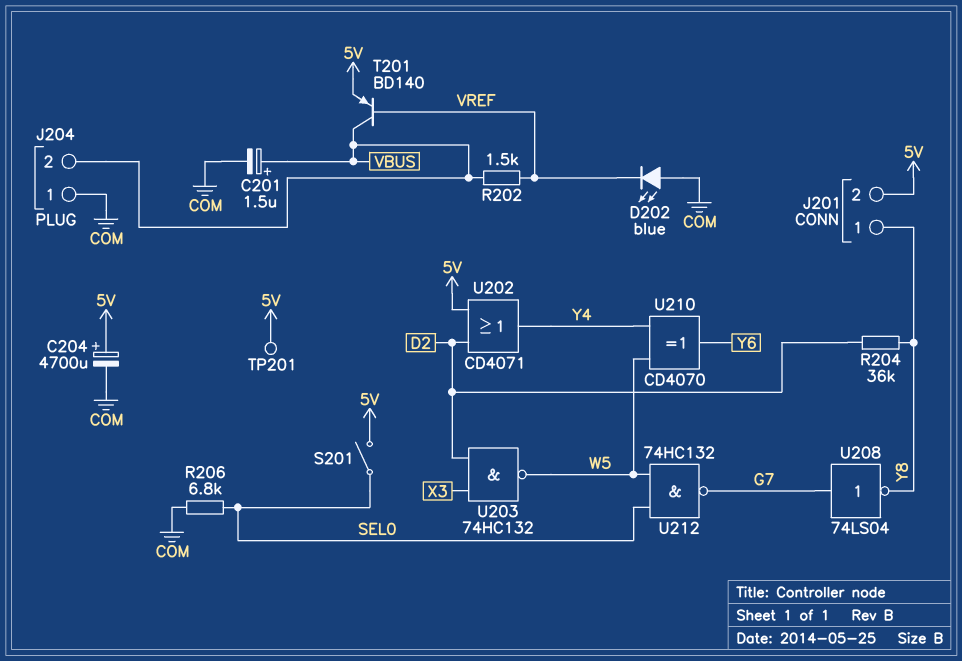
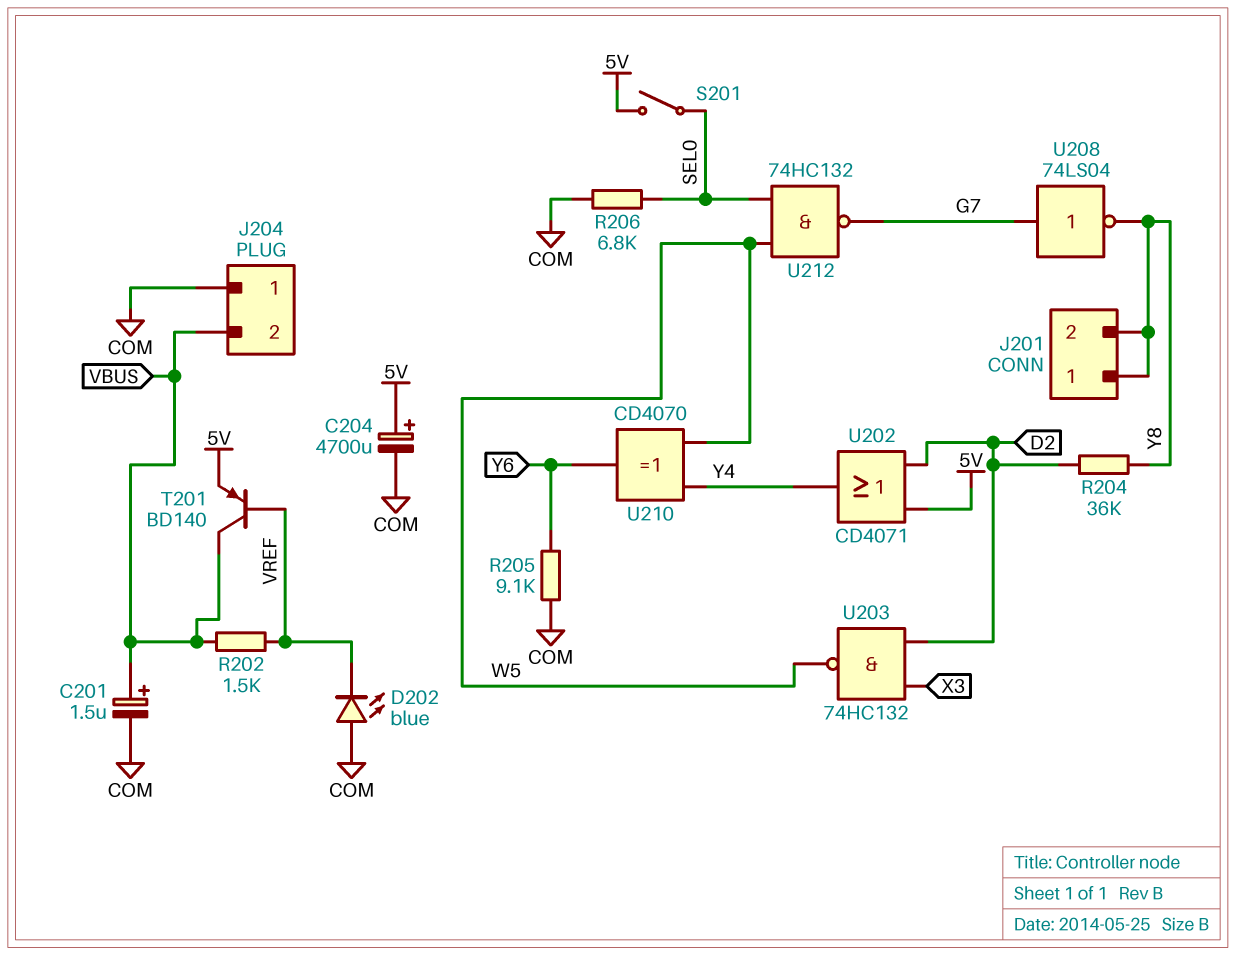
J201 pin 2: 5V -> Y8
R205: none -> 9.1k (COM, Y6)
TP201: test point (5V) -> none

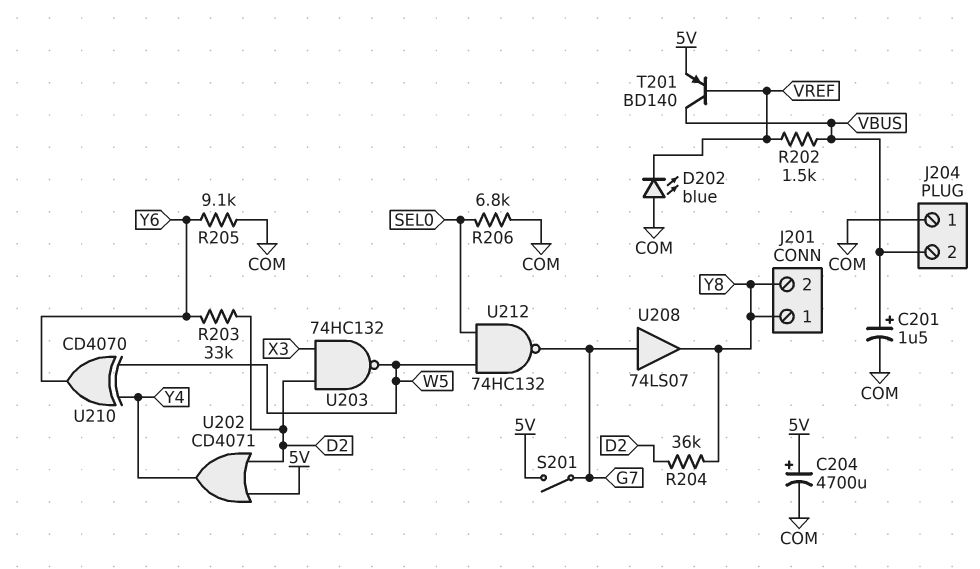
R203: none -> 33k (D2, Y6)
S201: switch (5V, SEL0) -> switch (5V, G7)
U208: NOT 74LS04 (in G7, out Y8) -> buffer 74LS07 (in G7, out Y8)

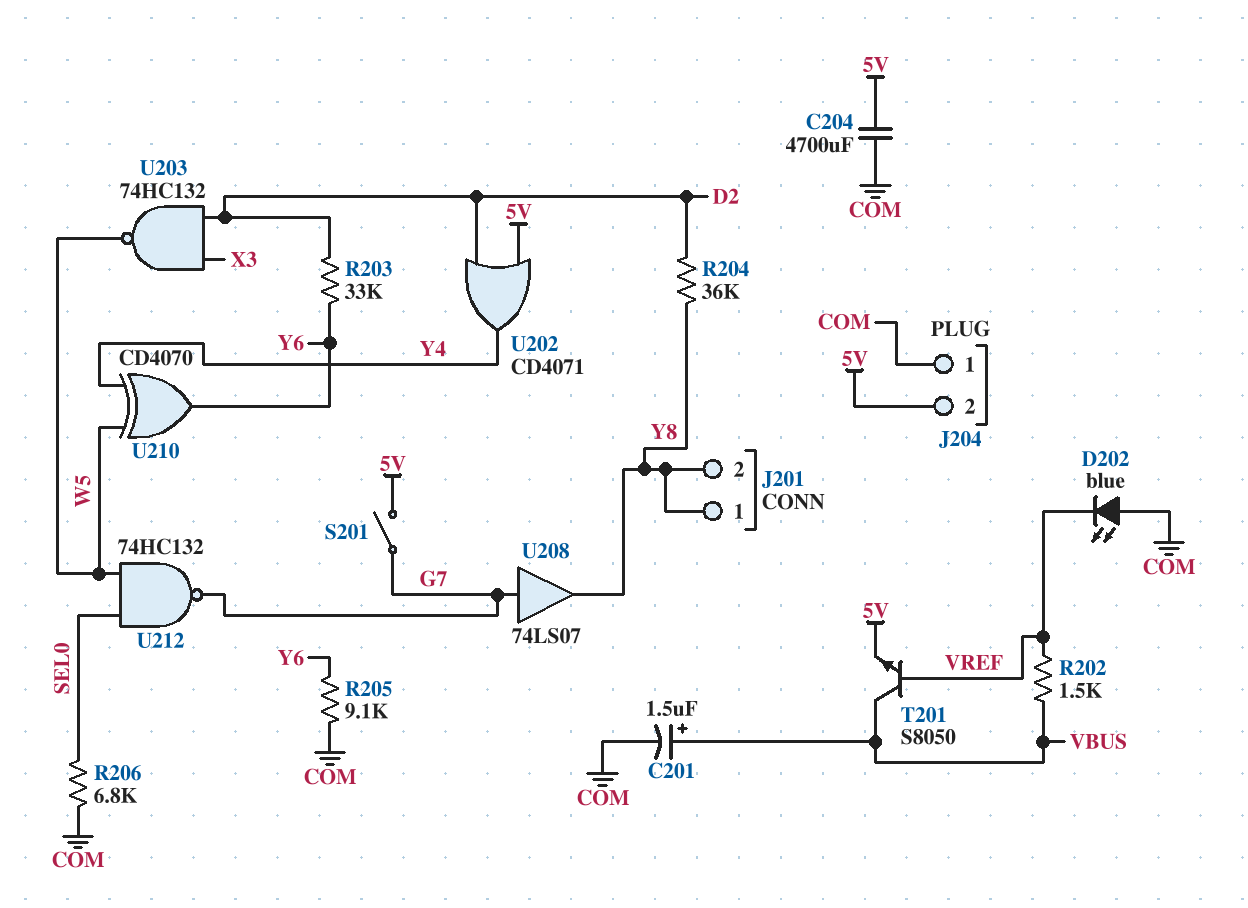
C204: 4700uF (plus 5V, minus COM) -> 4700uF (5V, COM)
J204 pin 2: VBUS -> 5V
T201: PNP BD140 (B VREF, C VBUS, E 5V) -> NPN S8050 (B VREF, C VBUS, E 5V)

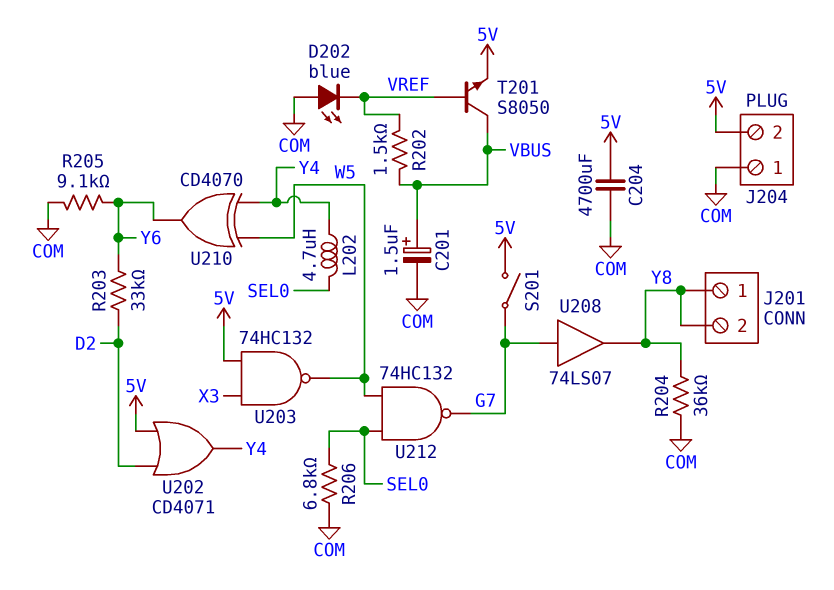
L202: none -> 4.7uH (SEL0, Y4)
R204: 36k (D2, Y8) -> 36k (COM, Y8)
U203: NAND 74HC132 (in D2, in X3, out W5) -> NAND 74HC132 (in 5V, in X3, out W5)

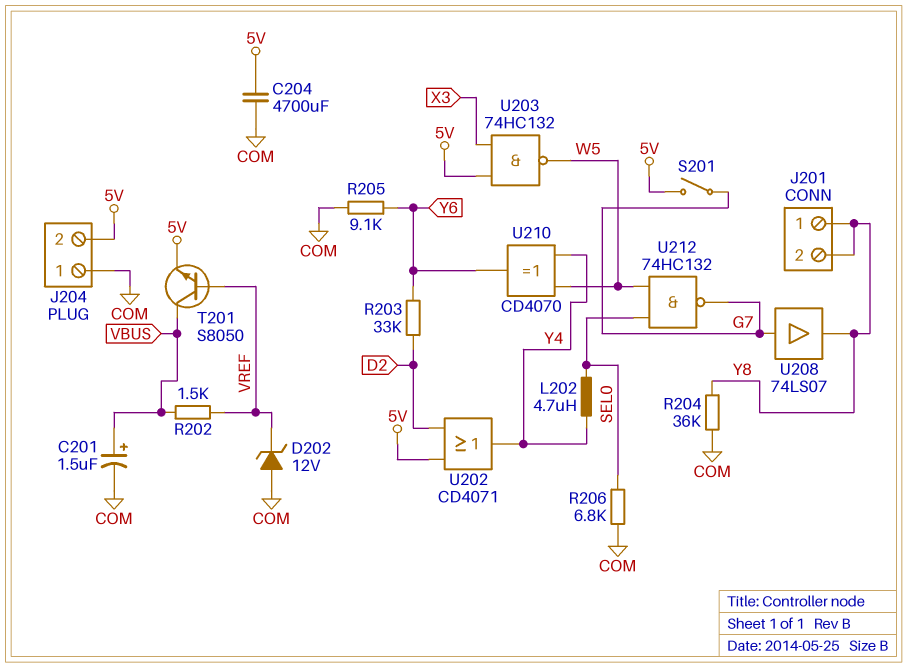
D202: LED blue (A COM, K VREF) -> zener 12V (A COM, K VREF)

